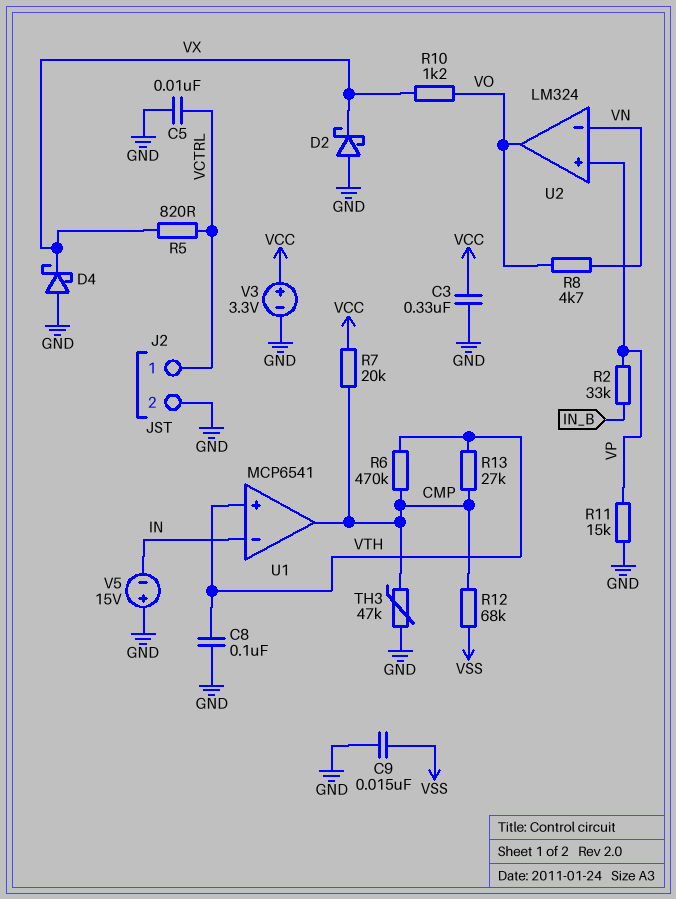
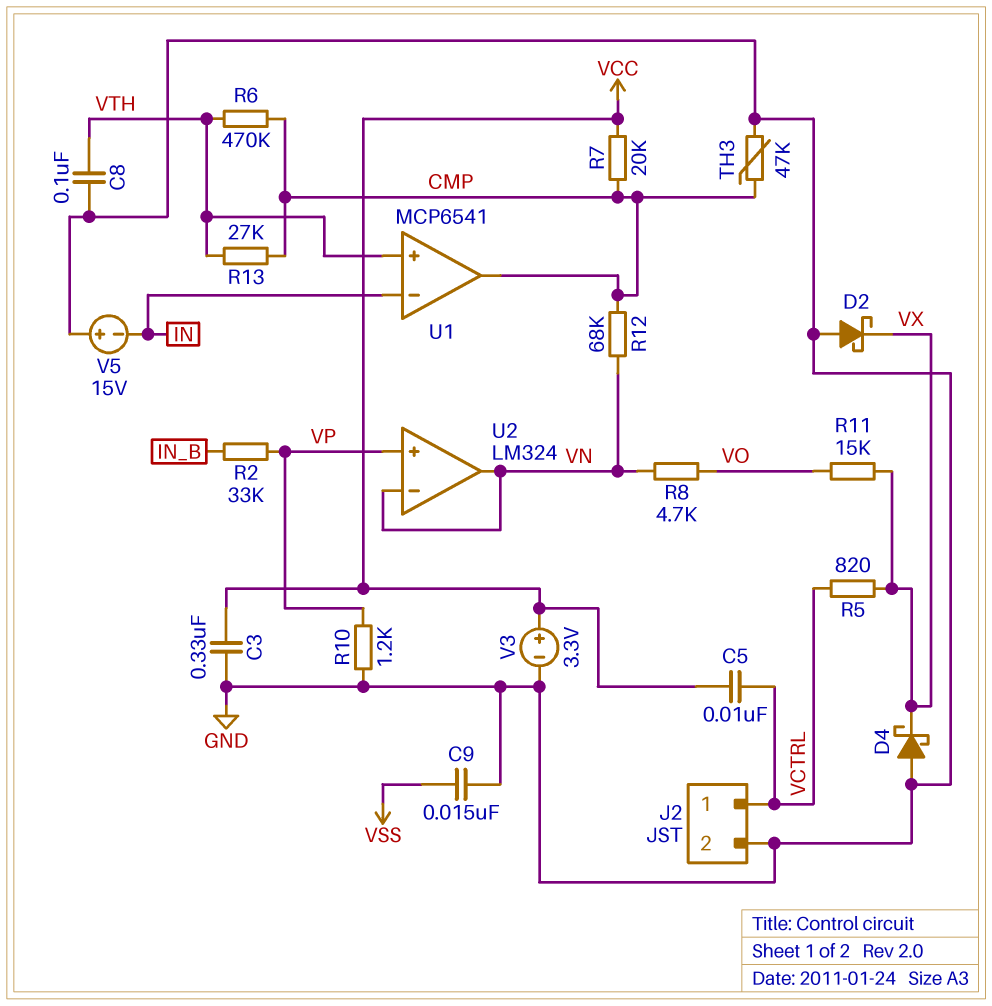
C5: 10nF (GND, VCTRL) -> 10nF (VCC, VCTRL)
R10: 1.2k (VO, VX) -> 1.2k (GND, VP)
R11: 15k (GND, VP) -> 15k (VO, VX)
R12: 68k (CMP, VSS) -> 68k (CMP, VN)
U2 pin out: VO -> VN

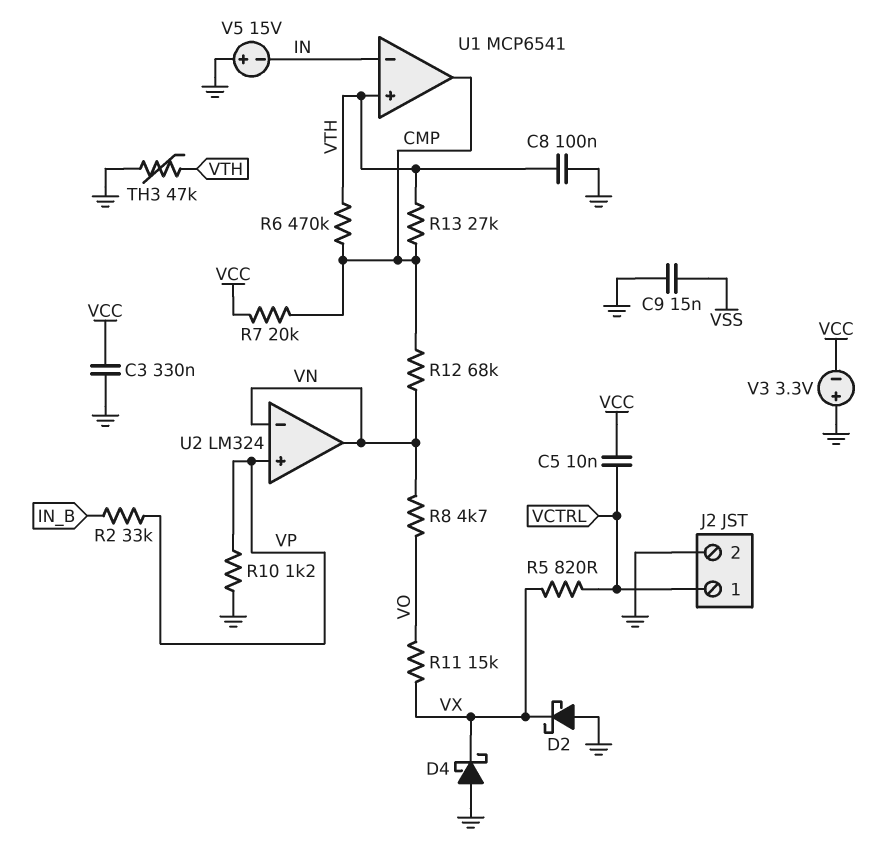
TH3: 47k (CMP, GND) -> 47k (GND, VTH)
V3: 3.3V (plus VCC, minus GND) -> 3.3V (plus GND, minus VCC)

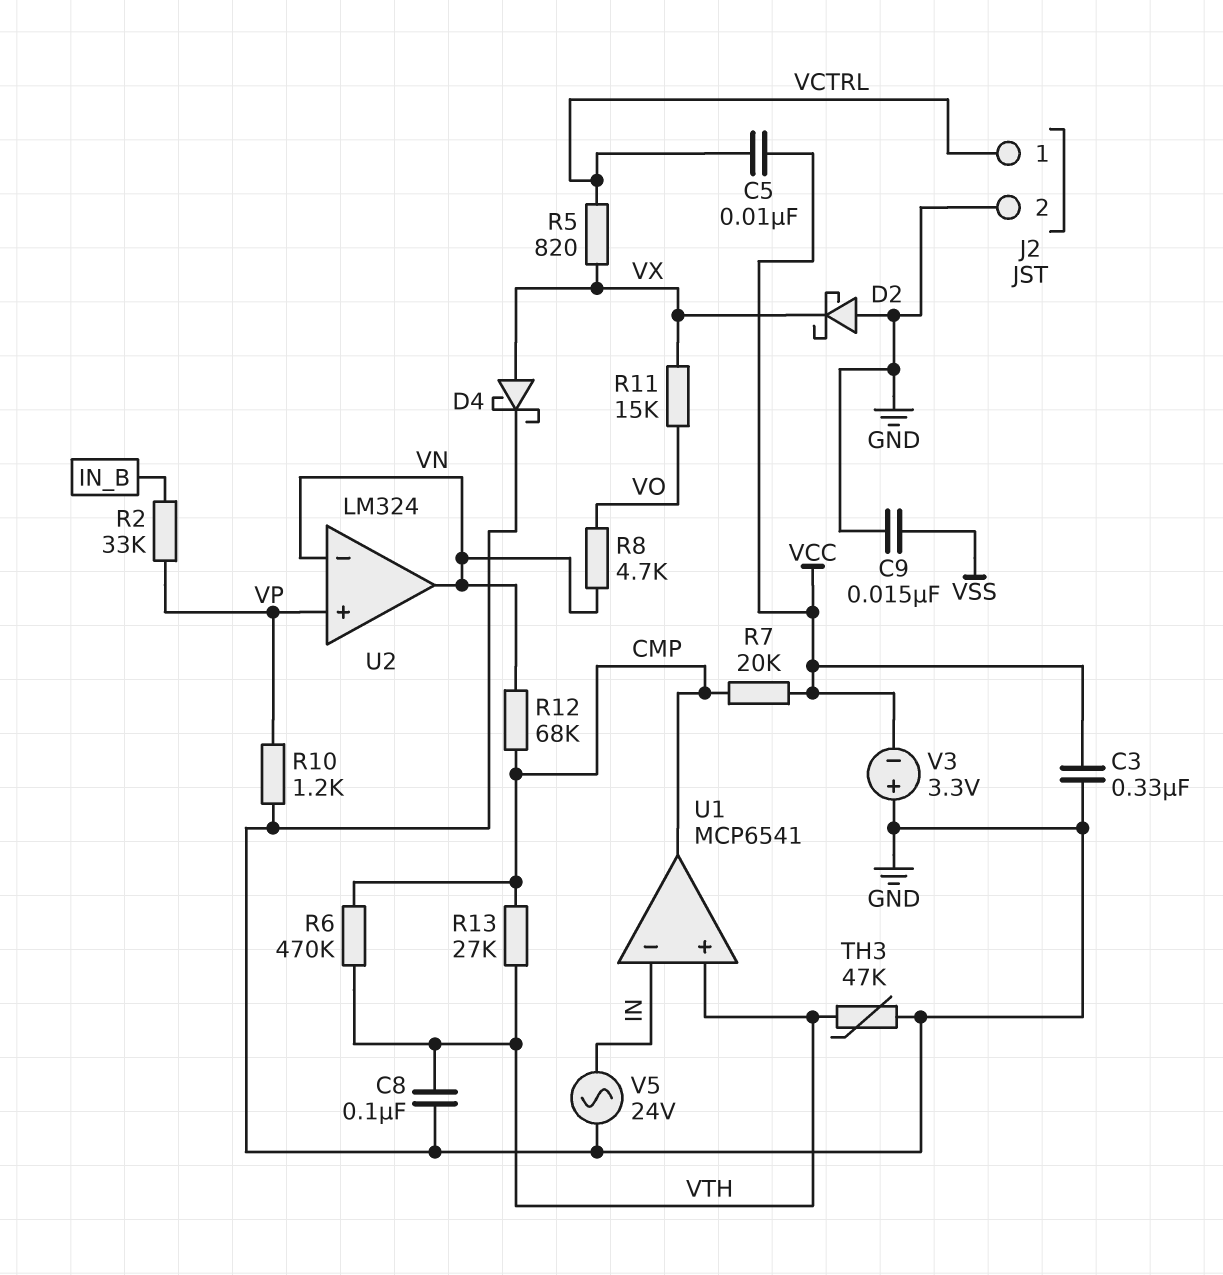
D4: schottky (A GND, K VX) -> schottky (A VX, K GND)
V5: 15V (plus GND, minus IN) -> AC 24V (GND, IN)

